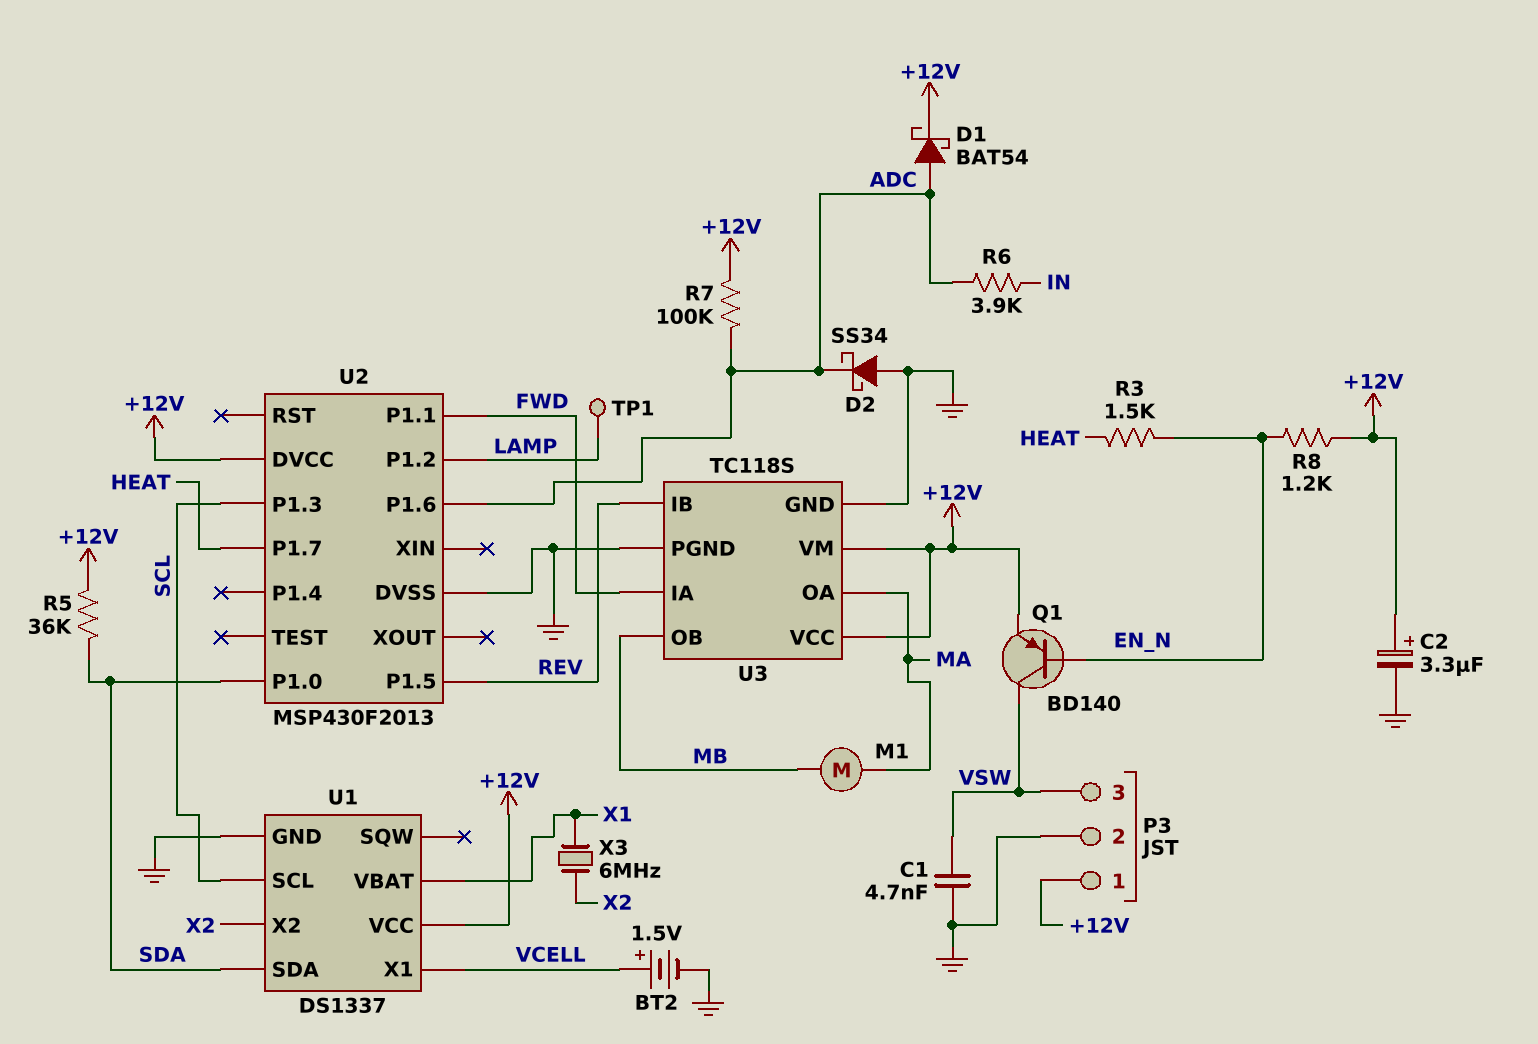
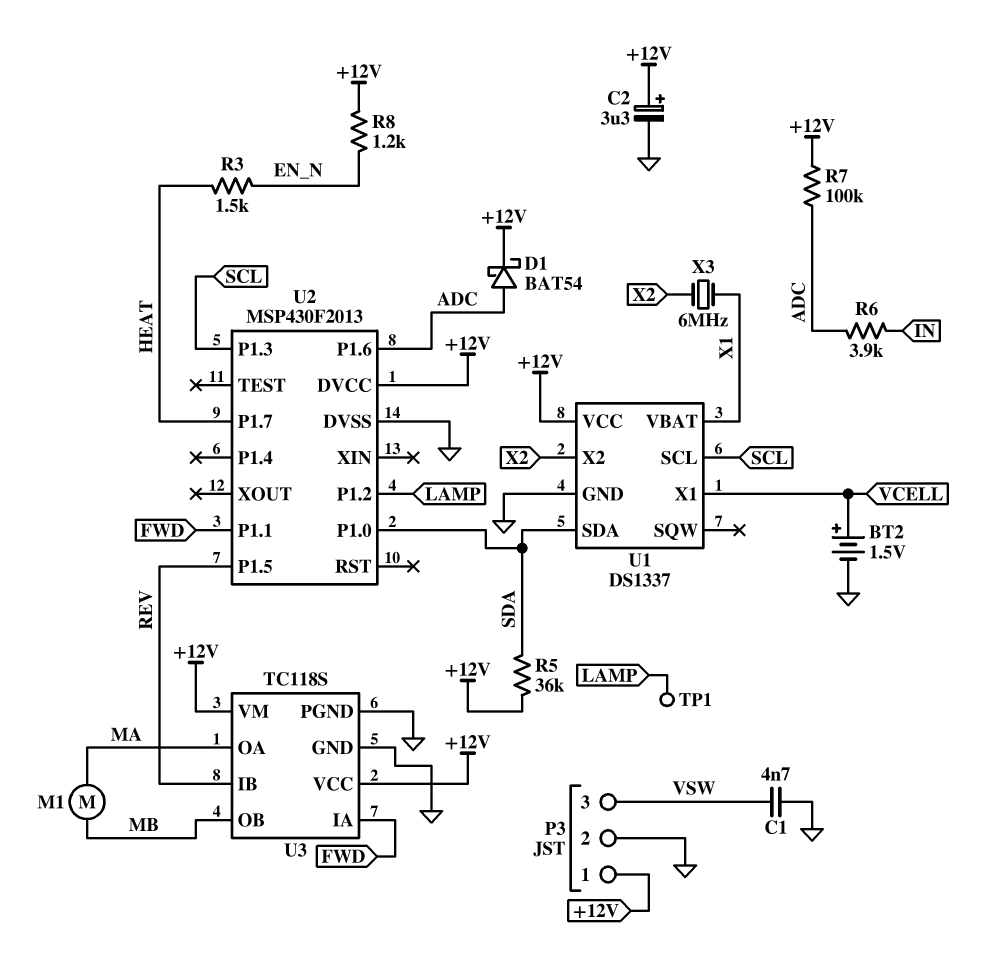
D2: schottky SS34 (A GND, K ADC) -> none
Q1: PNP BD140 (B EN_N, C VSW, E +12V) -> none

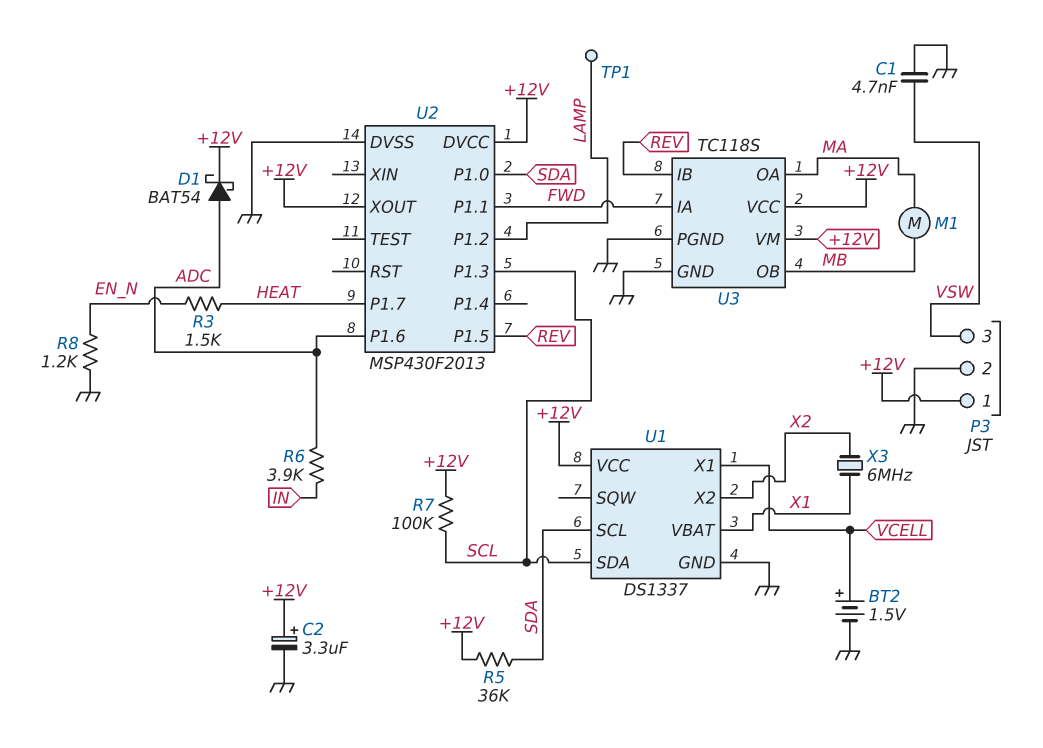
R7: 100k (+12V, ADC) -> 100k (+12V, SCL)
R8: 1.2k (+12V, EN_N) -> 1.2k (EN_N, GND)
U1 pin SCL: SCL -> SDA
U1 pin SDA: SDA -> SCL
U2 pin XOUT: none -> +12V

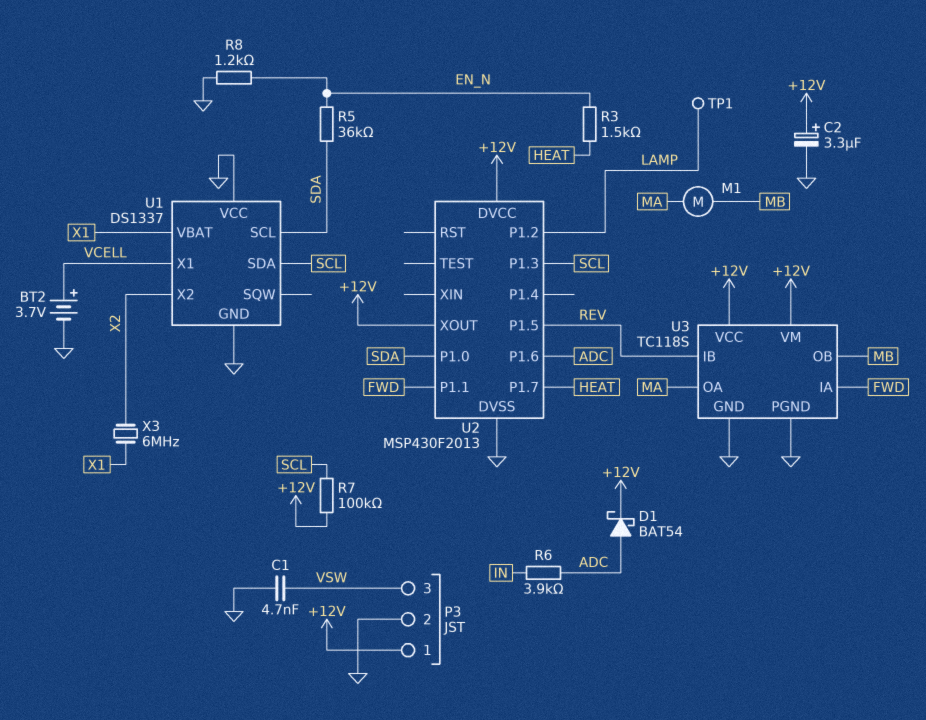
BT2: 1.5V (plus VCELL, minus GND) -> 3.7V (plus VCELL, minus GND)
R5: 36k (+12V, SDA) -> 36k (EN_N, SDA)
U1 pin VCC: +12V -> GND

